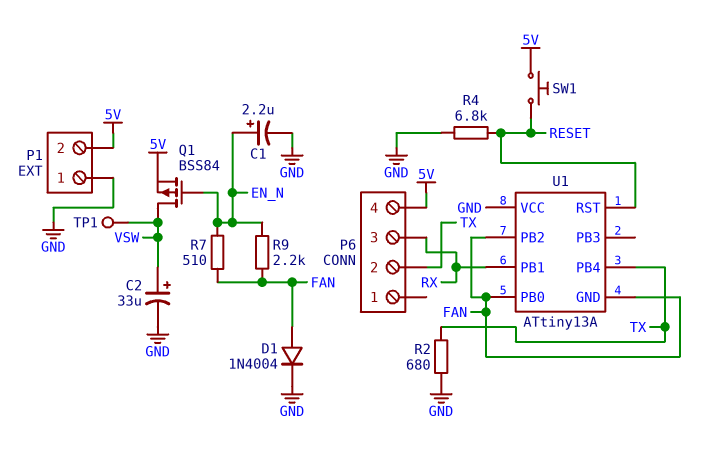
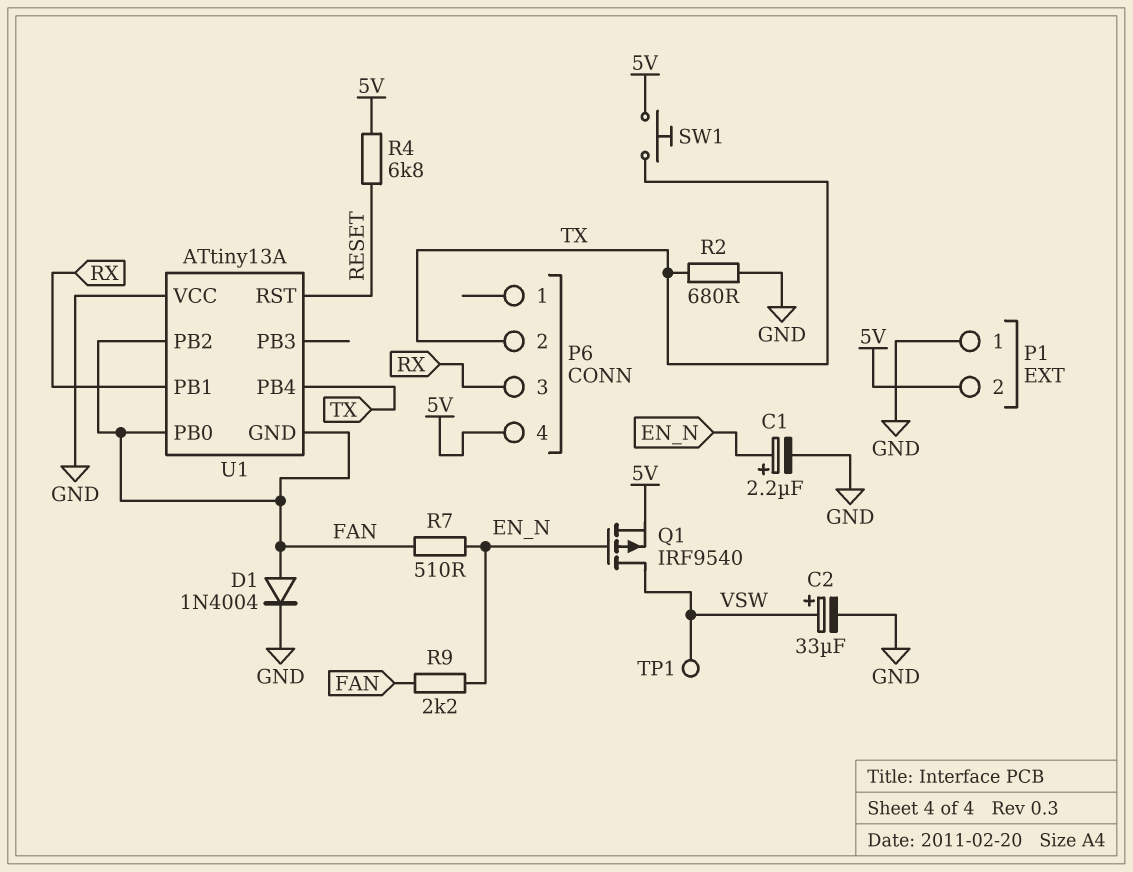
Q1: PMOS BSS84 (G EN_N, D VSW, S 5V) -> PMOS IRF9540 (G EN_N, D VSW, S 5V)
R4: 6.8k (GND, RESET) -> 6.8k (5V, RESET)
SW1: button (5V, RESET) -> button (5V, TX)

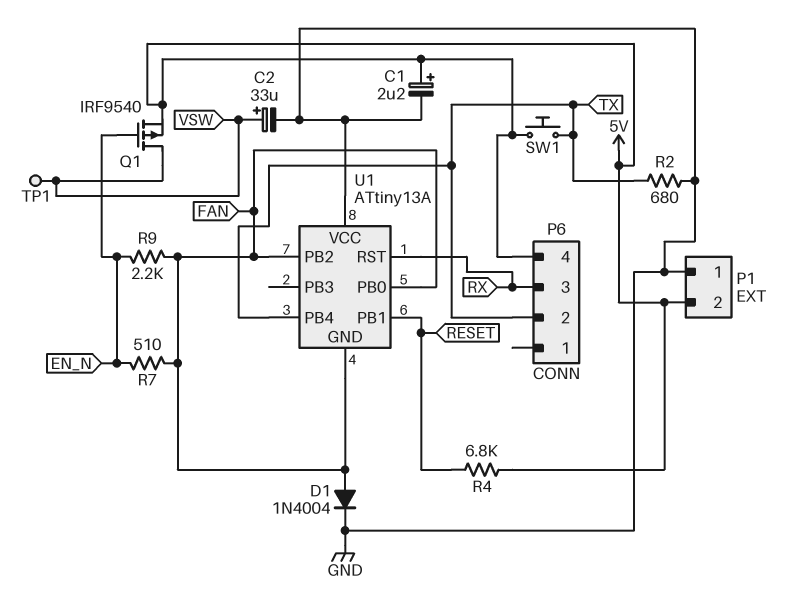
C1: 2.2uF (plus EN_N, minus GND) -> 2.2uF (plus 5V, minus GND)
U1 pin PB1: RX -> RESET
U1 pin RST: RESET -> RX

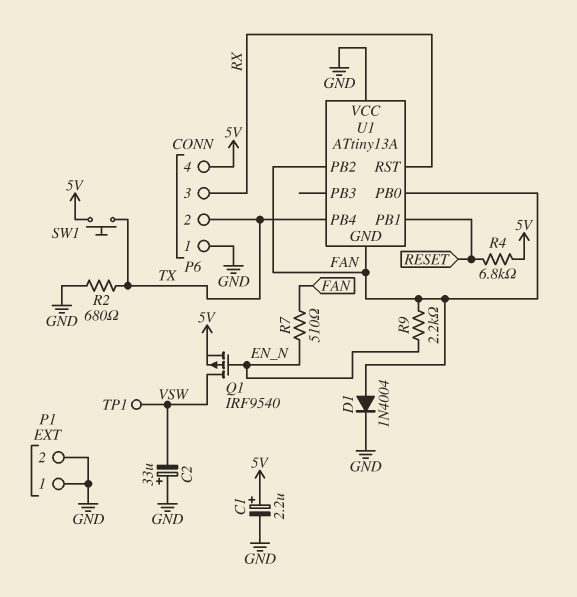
C2: 33uF (plus VSW, minus GND) -> 33uF (plus GND, minus VSW)
P1 pin 2: 5V -> GND
P6 pin 1: none -> GND

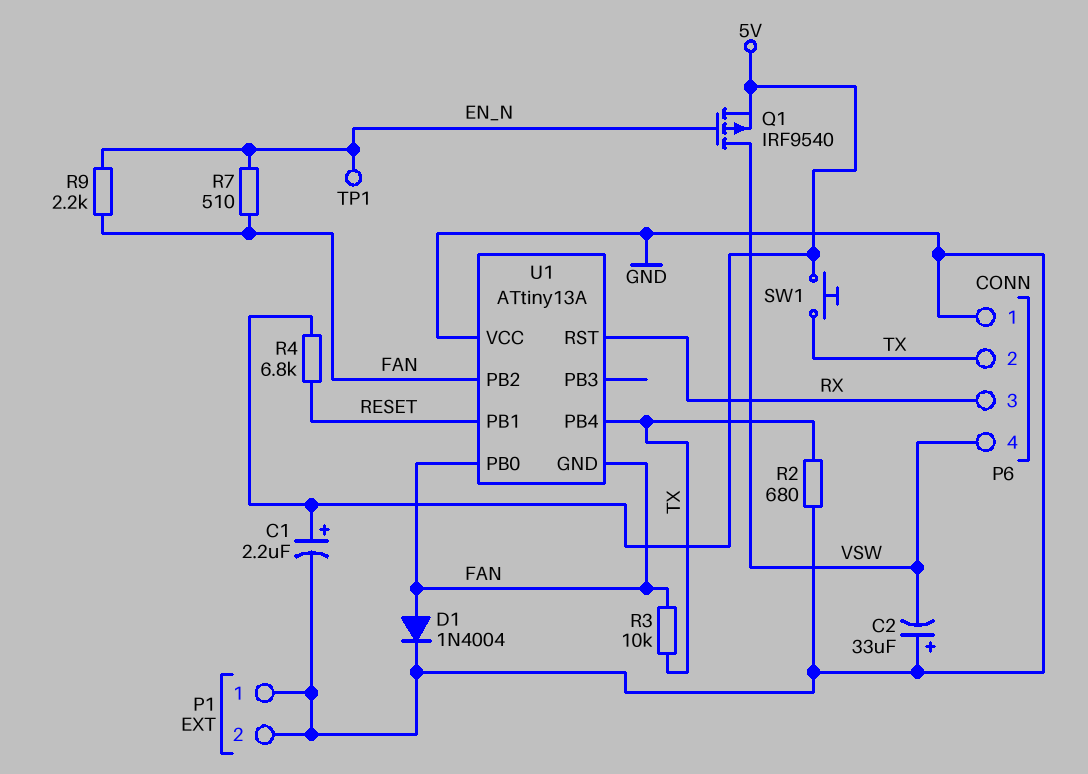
P6 pin 4: 5V -> VSW
R3: none -> 10k (FAN, TX)
TP1: test point (VSW) -> test point (EN_N)

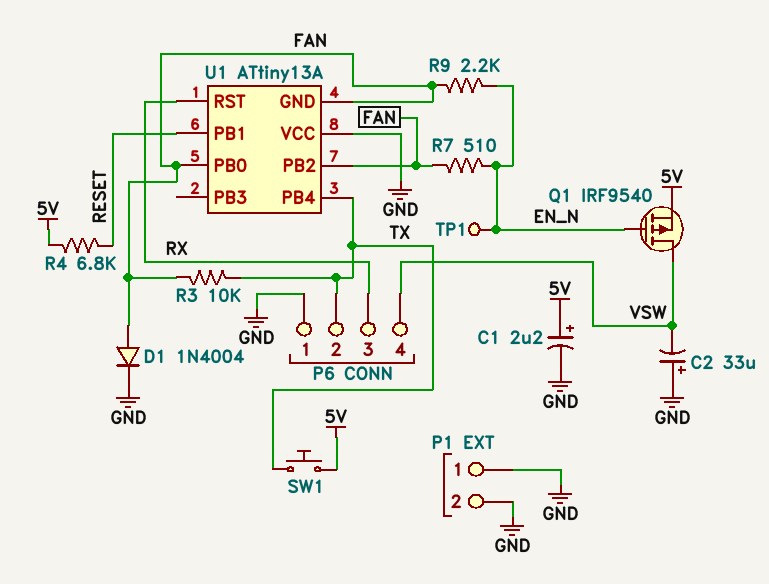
R2: 680 (GND, TX) -> none

